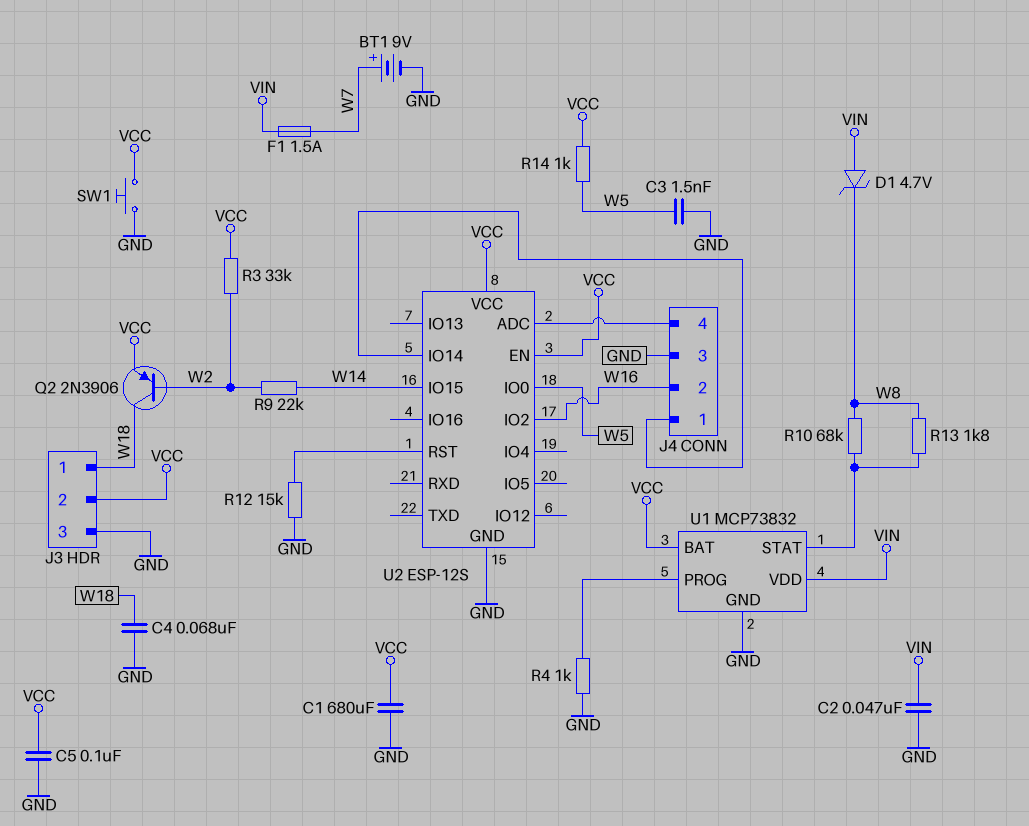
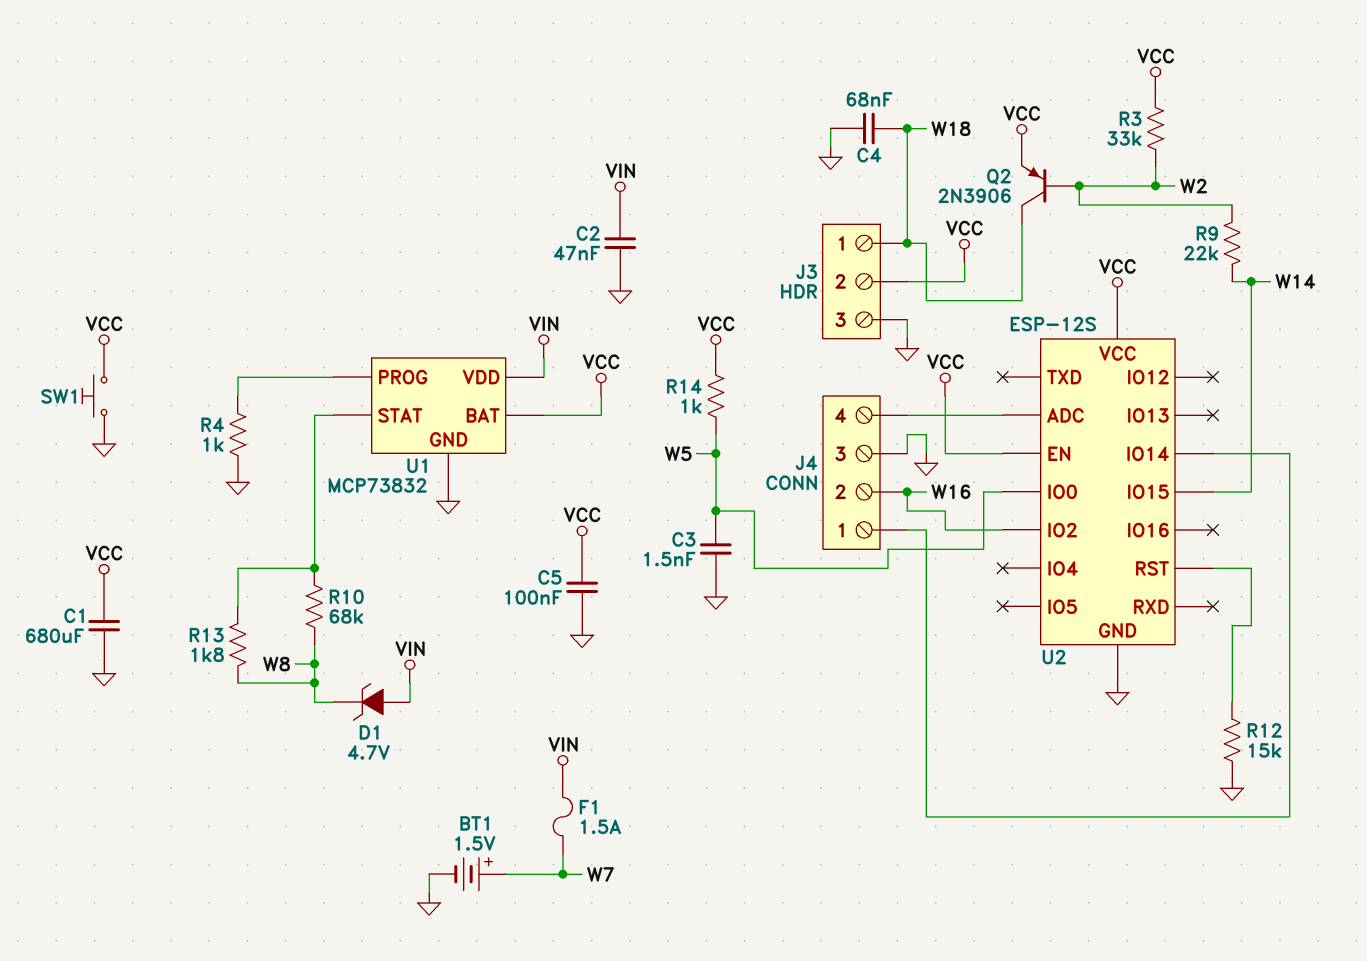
BT1: 9V (plus W7, minus GND) -> 1.5V (plus W7, minus GND)

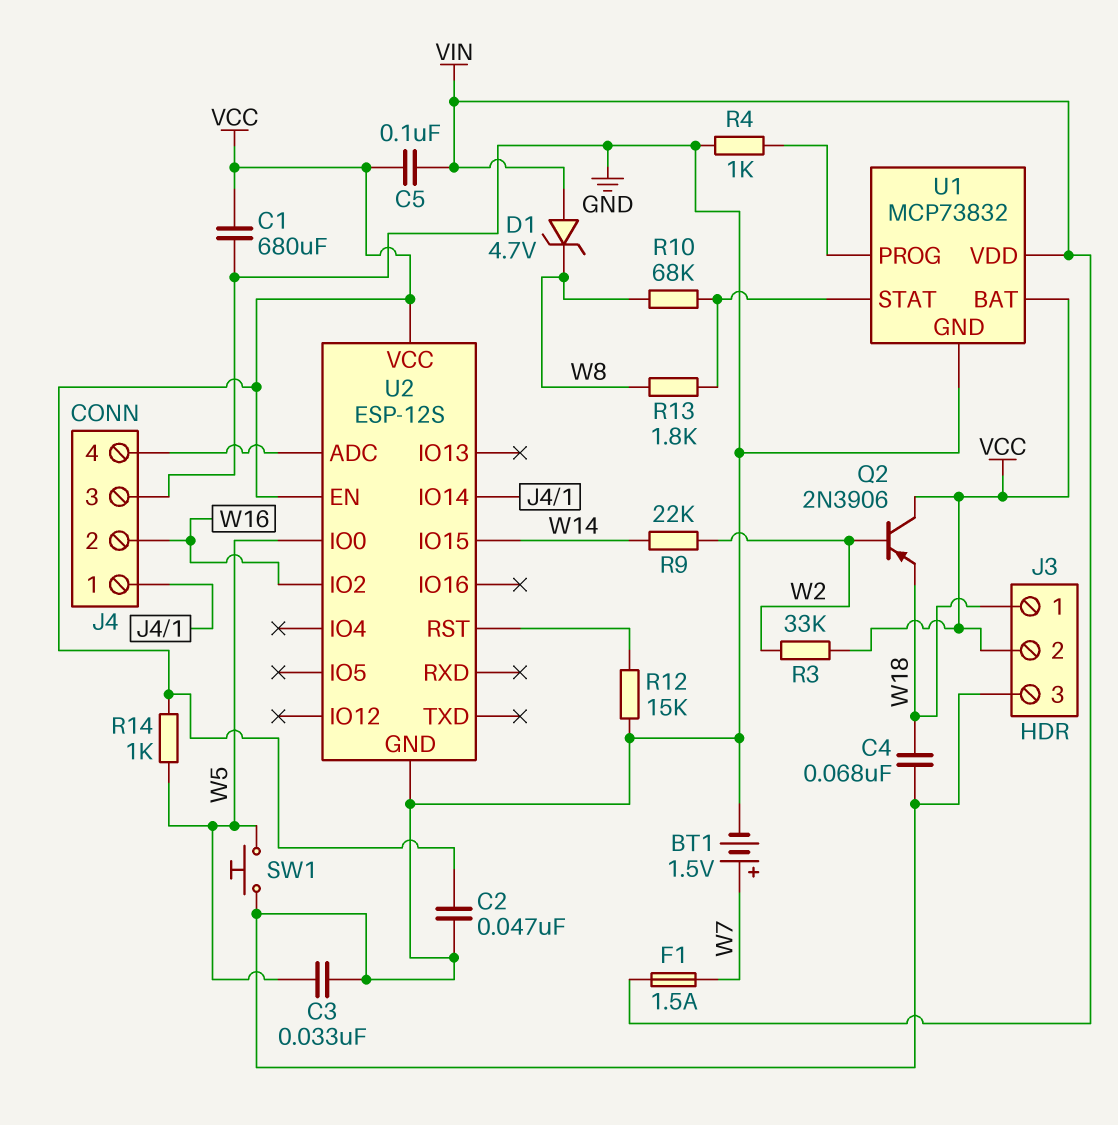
C2: 47nF (GND, VIN) -> 47nF (GND, VCC)
C3: 1.5nF (GND, W5) -> 33nF (GND, W5)
C5: 100nF (GND, VCC) -> 100nF (VCC, VIN)
Q2: PNP 2N3906 (B W2, C W18, E VCC) -> PNP 2N3906 (B W2, C VCC, E W18)
SW1: button (GND, VCC) -> button (GND, W5)

